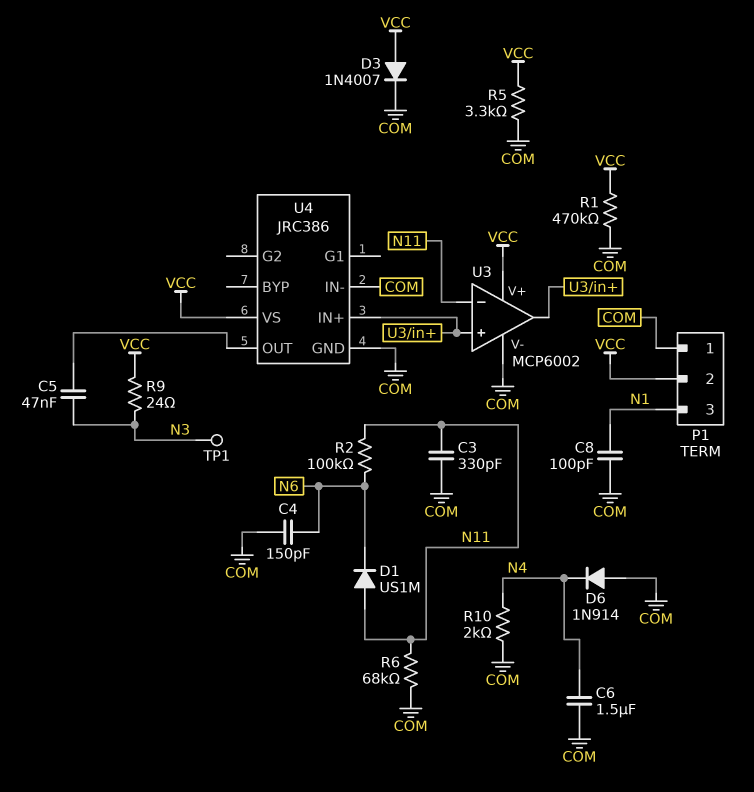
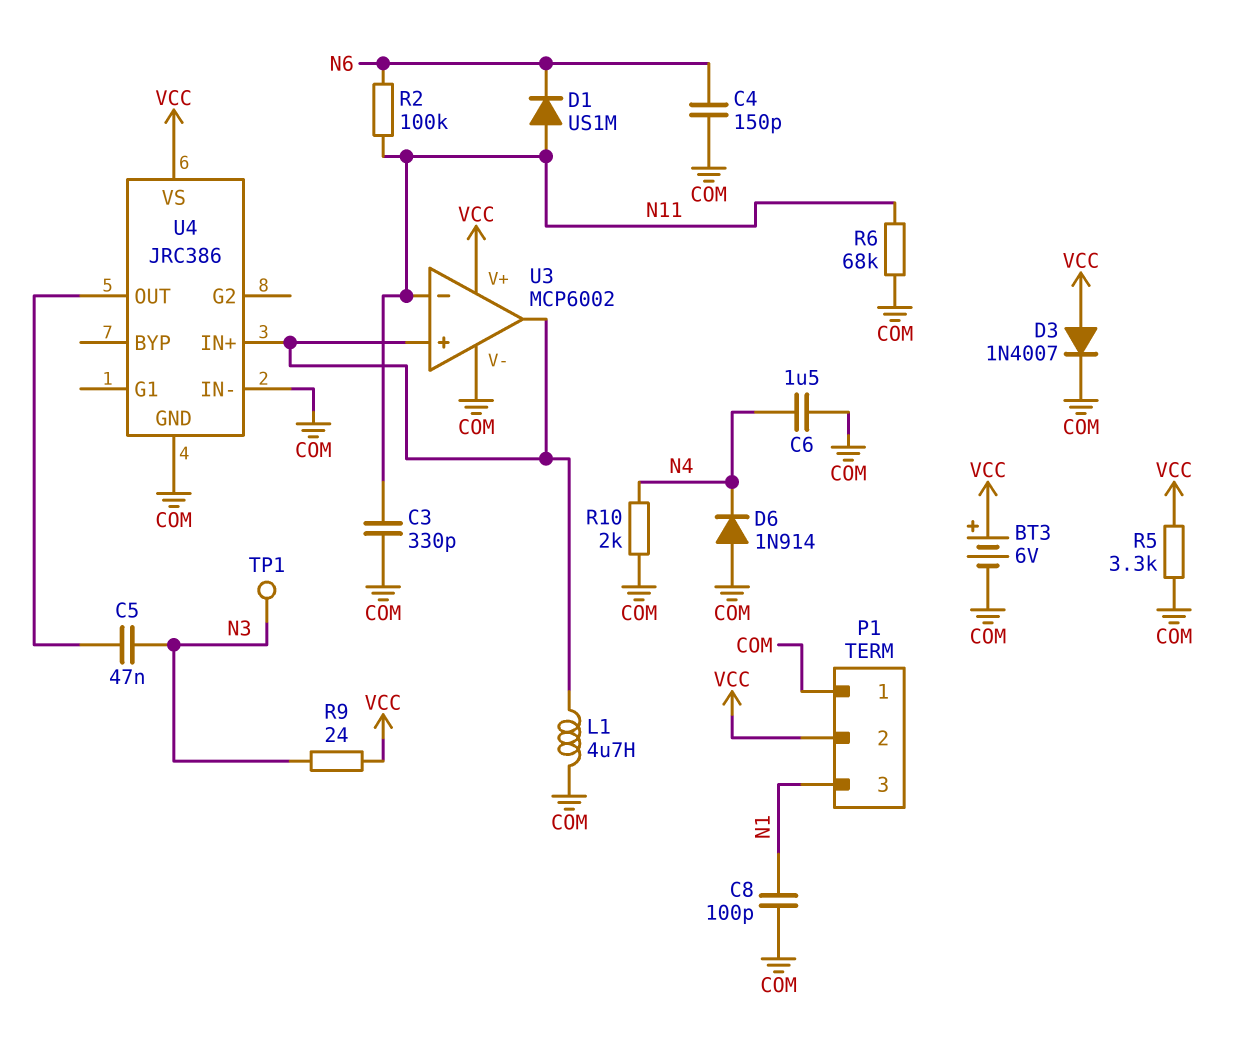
BT3: none -> 6V (plus VCC, minus COM)
L1: none -> 4.7uH (COM, U3/in+)
R1: 470k (COM, VCC) -> none

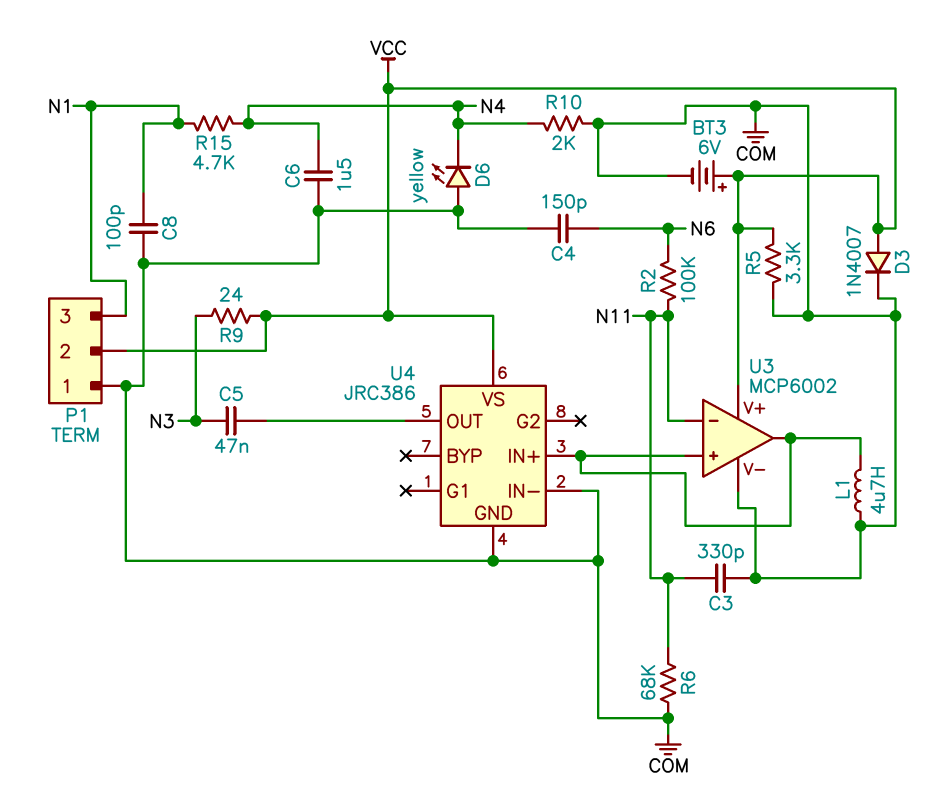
D1: diode US1M (A N11, K N6) -> none
D6: diode 1N914 (A COM, K N4) -> LED yellow (A COM, K N4)
R15: none -> 4.7k (N1, N4)
TP1: test point (N3) -> none

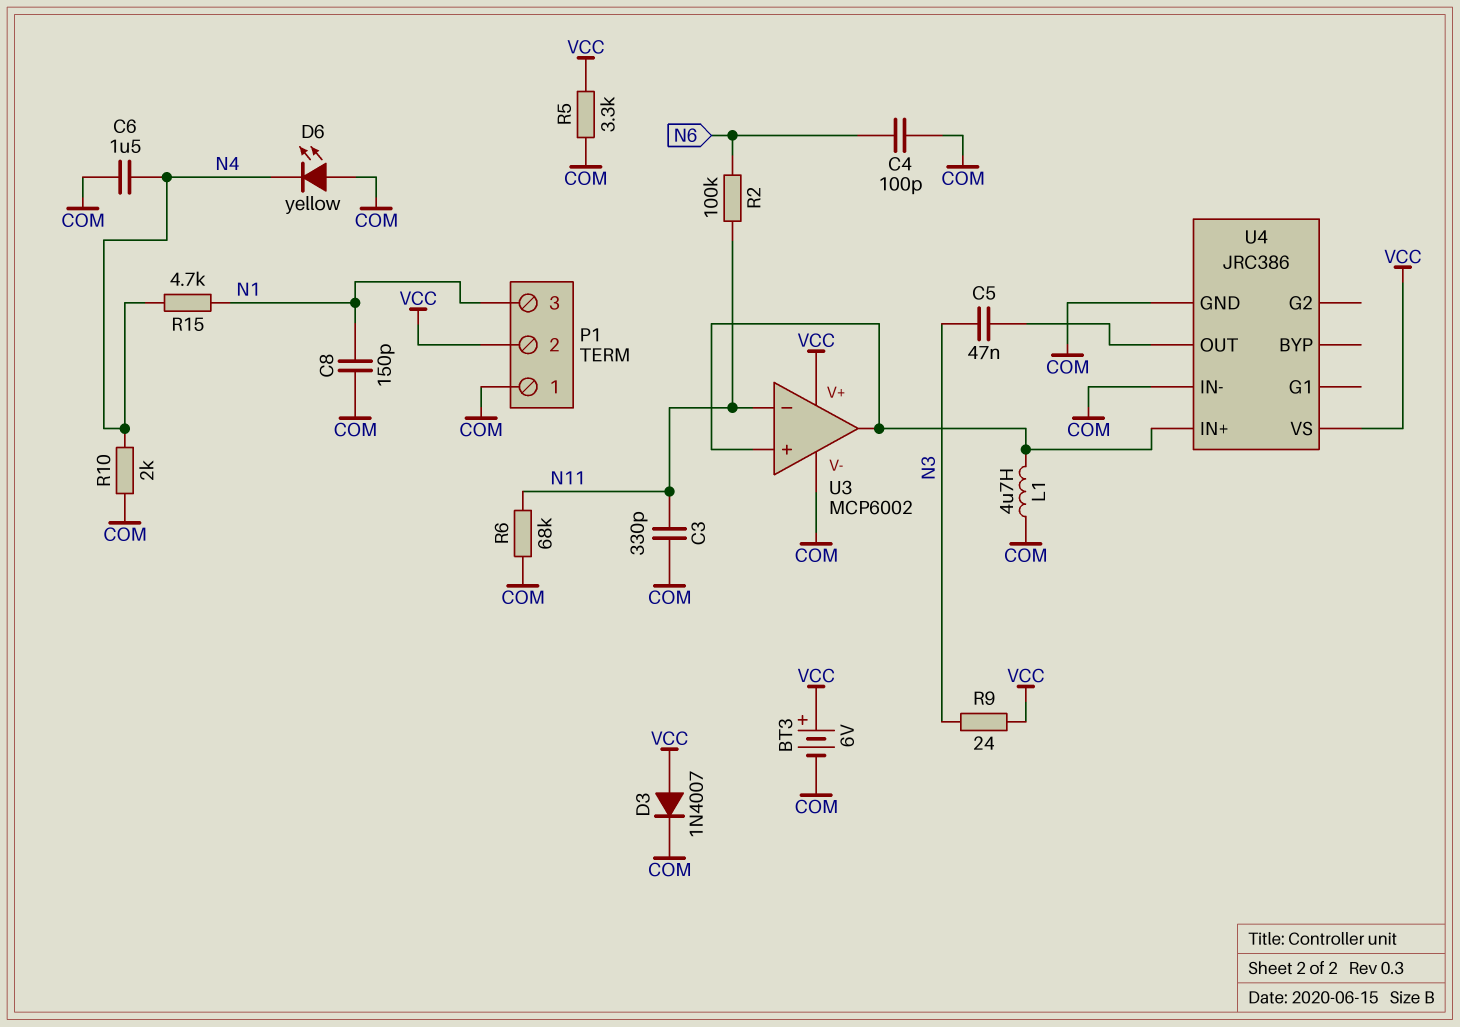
C4: 150pF (COM, N6) -> 100pF (COM, N6)
C8: 100pF (COM, N1) -> 150pF (COM, N1)

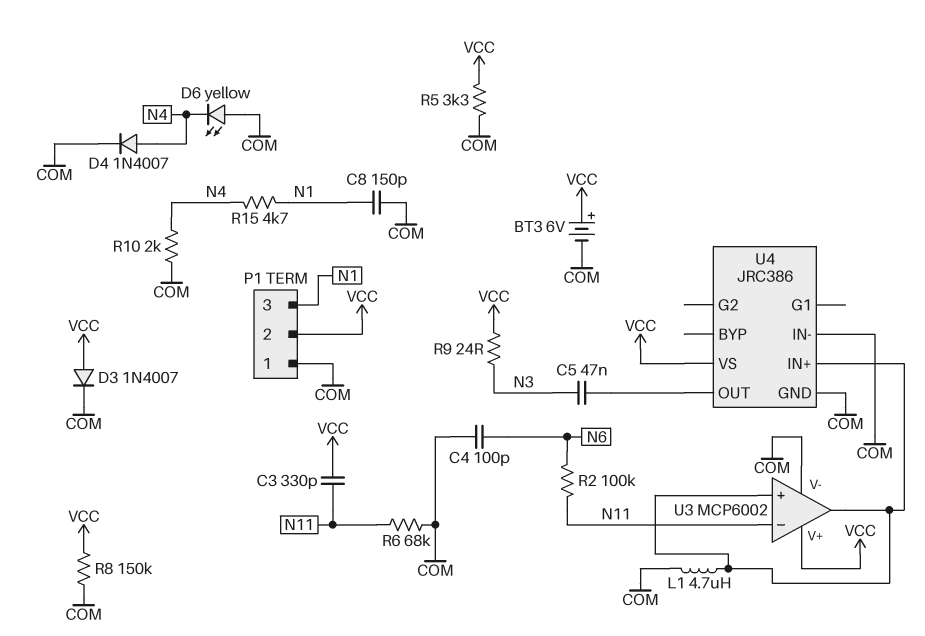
C3: 330pF (COM, N11) -> 330pF (N11, VCC)
C6: 1.5uF (COM, N4) -> none
D4: none -> diode 1N4007 (A N4, K COM)
R8: none -> 150k (COM, VCC)

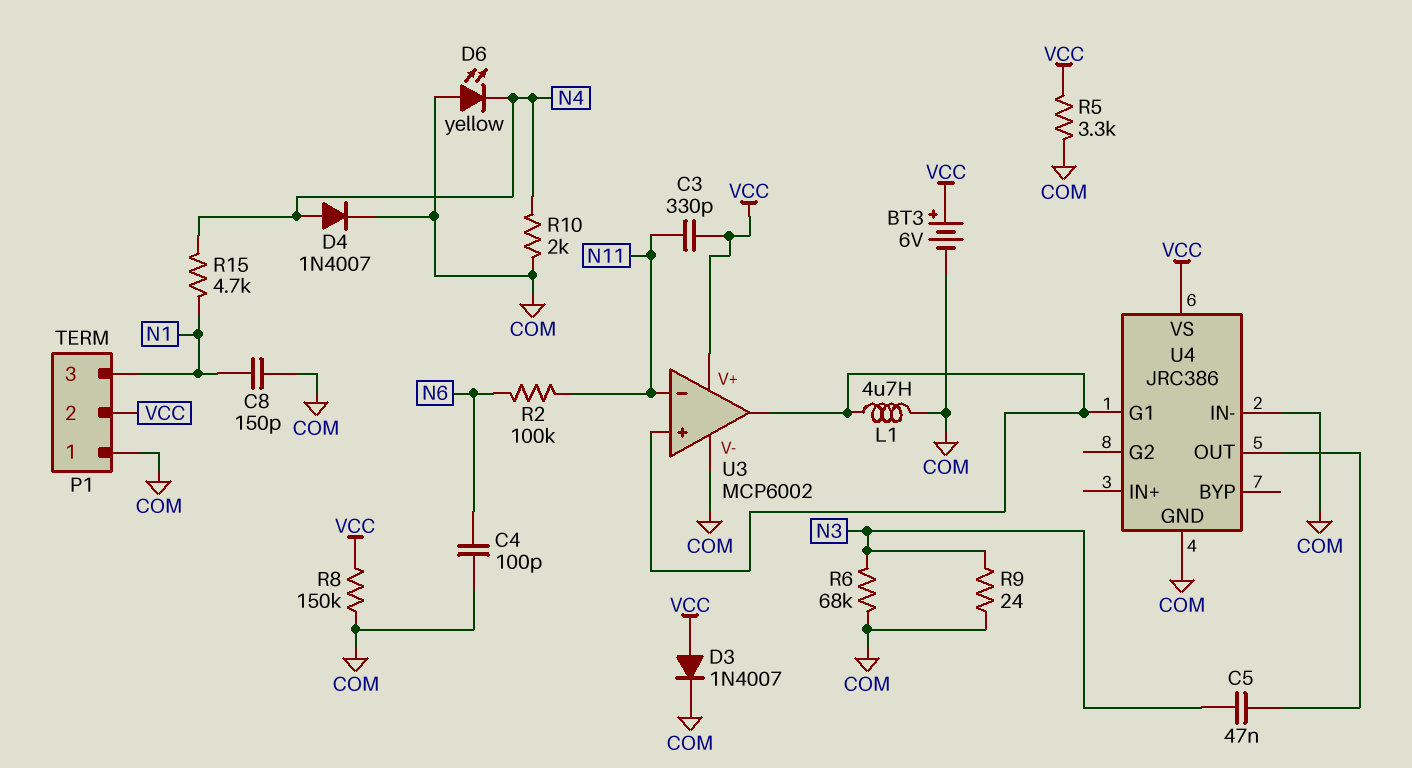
R6: 68k (COM, N11) -> 68k (COM, N3)
R9: 24 (N3, VCC) -> 24 (COM, N3)
U4 pin G1: none -> U3/in+
U4 pin IN+: U3/in+ -> none

